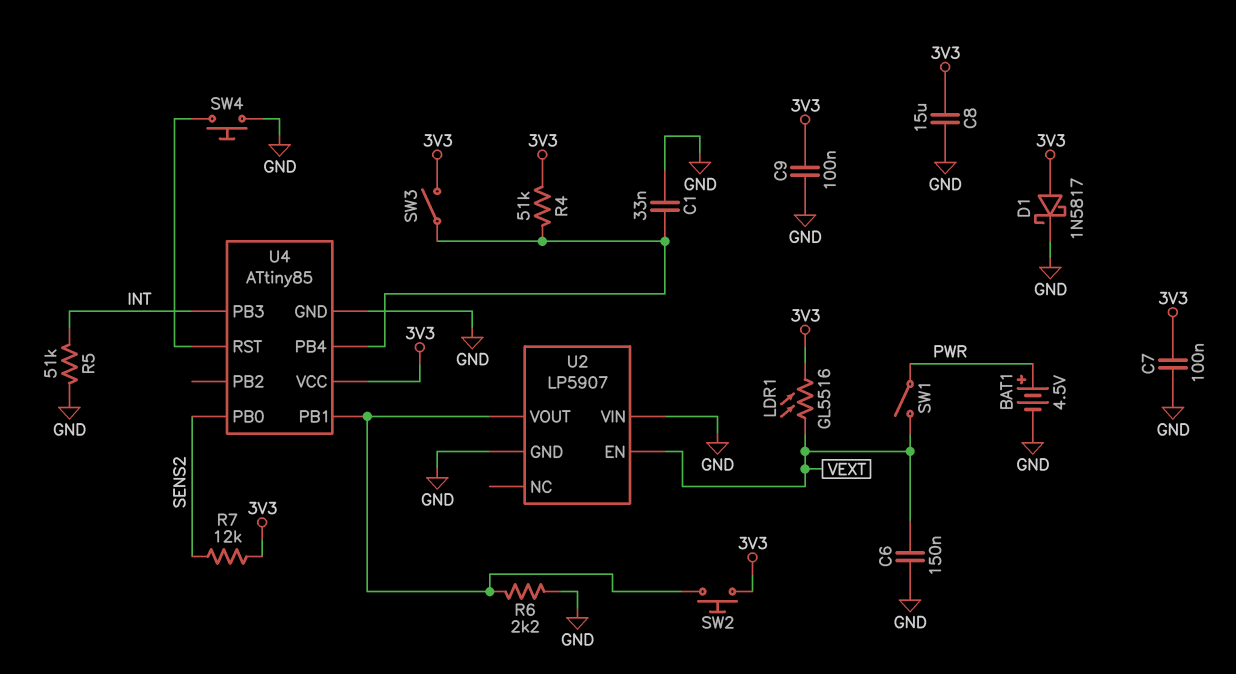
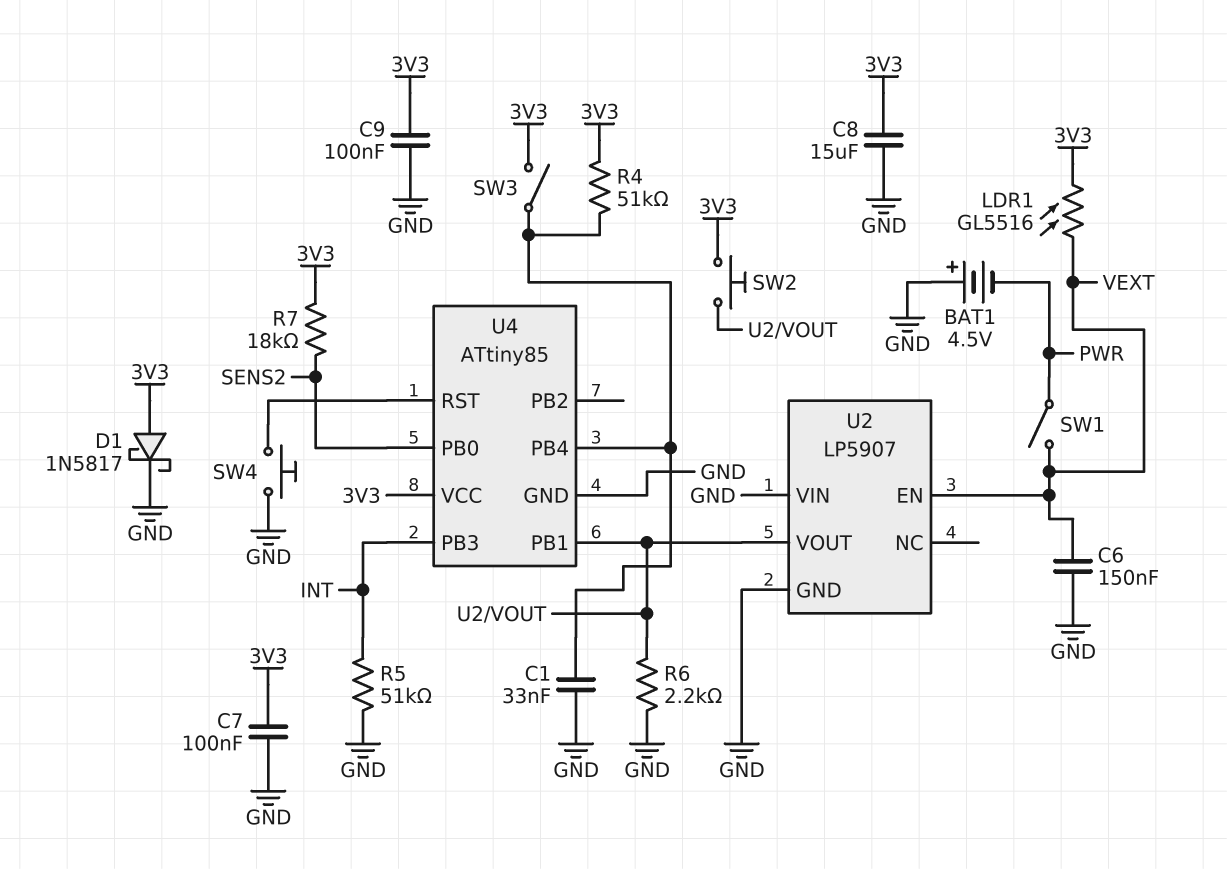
BAT1: 4.5V (plus PWR, minus GND) -> 4.5V (plus GND, minus PWR)
R7: 12k (3V3, SENS2) -> 18k (3V3, SENS2)

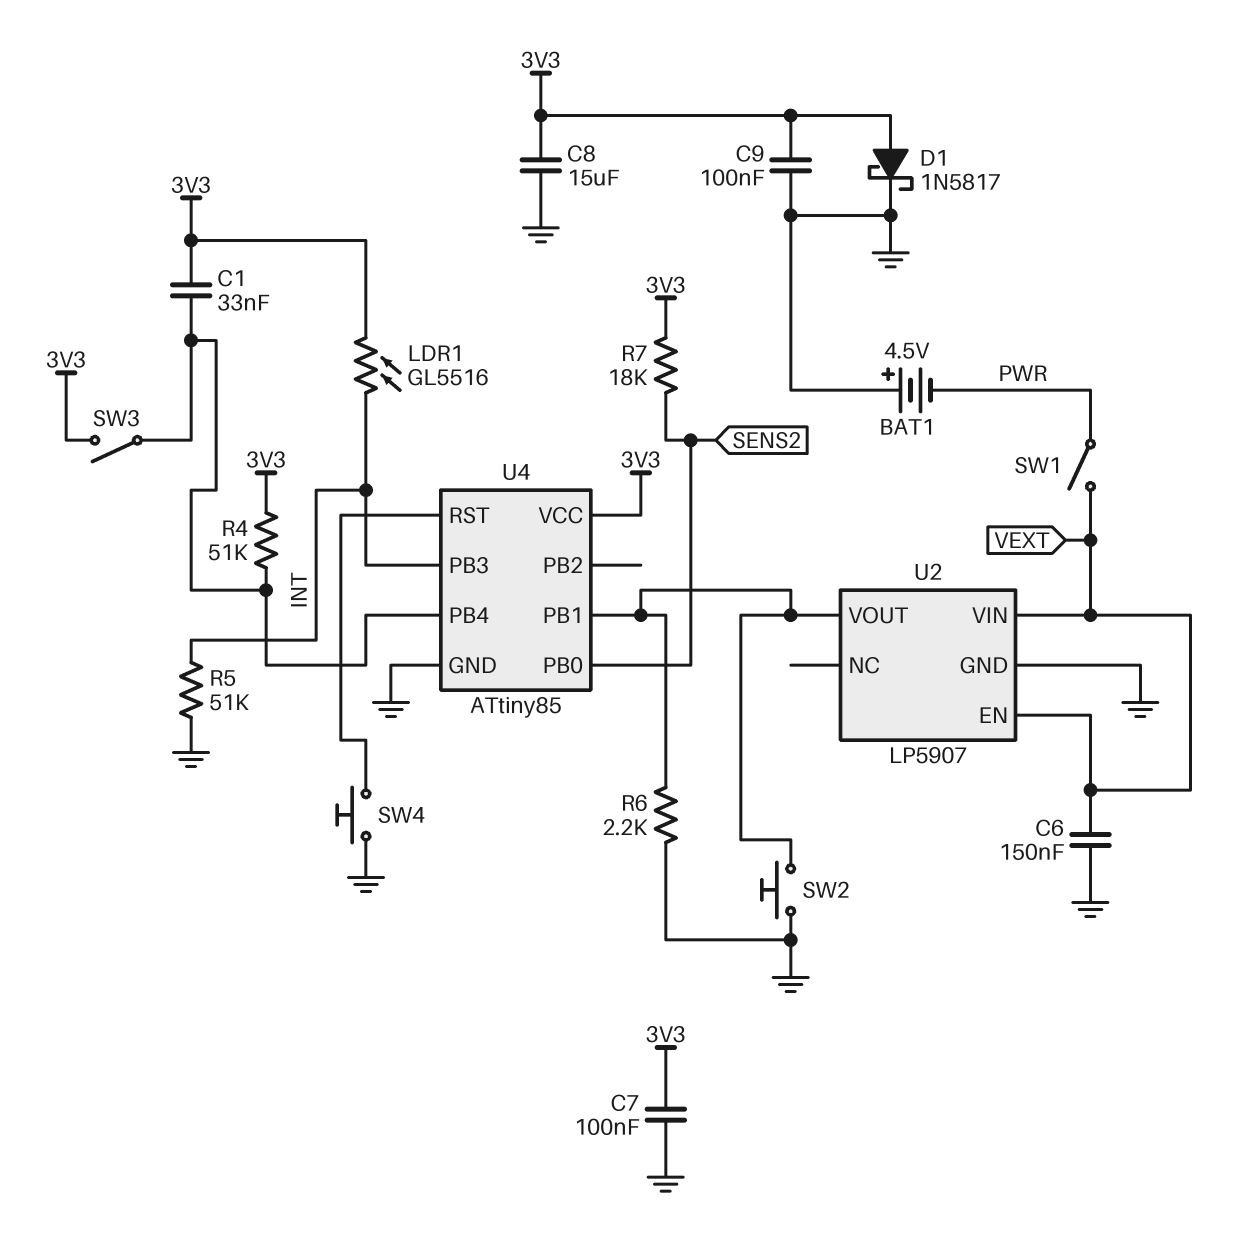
C1: 33nF (GND, U4/PB4) -> 33nF (3V3, U4/PB4)
LDR1: GL5516 (3V3, VEXT) -> GL5516 (3V3, INT)
SW2: button (3V3, U2/VOUT) -> button (GND, U2/VOUT)
U2 pin VIN: GND -> VEXT

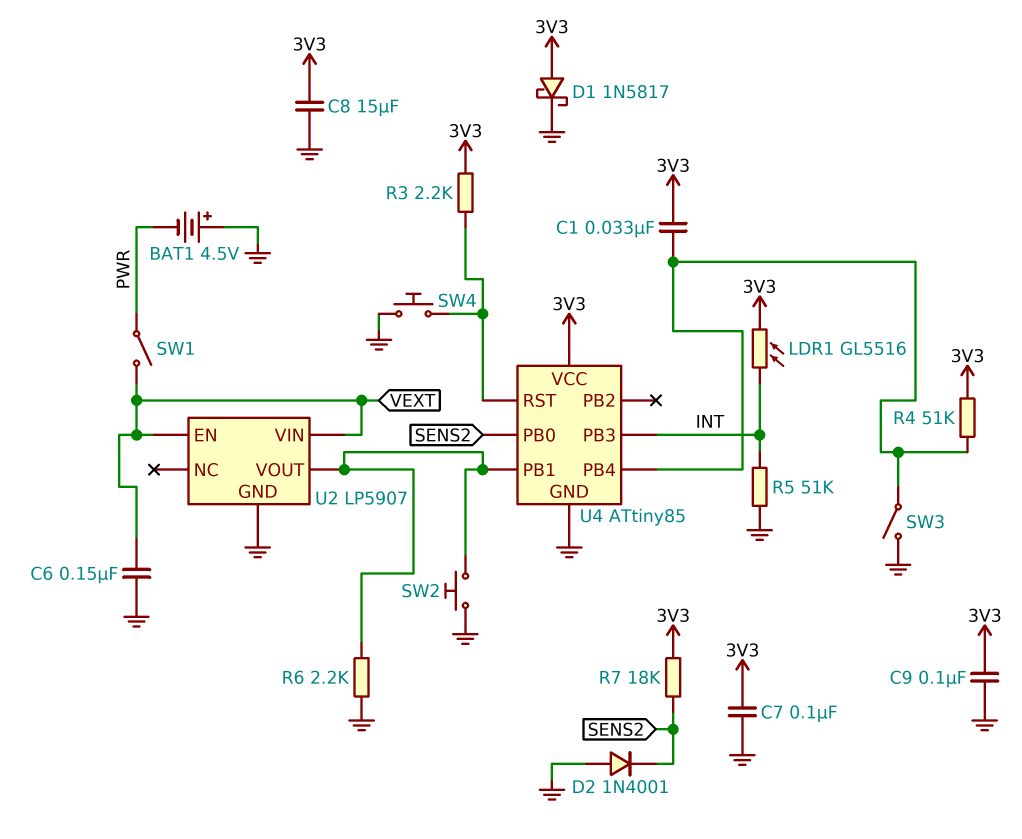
D2: none -> diode 1N4001 (A GND, K SENS2)
R3: none -> 2.2k (3V3, U4/RST)
SW3: switch (3V3, U4/PB4) -> switch (GND, U4/PB4)

